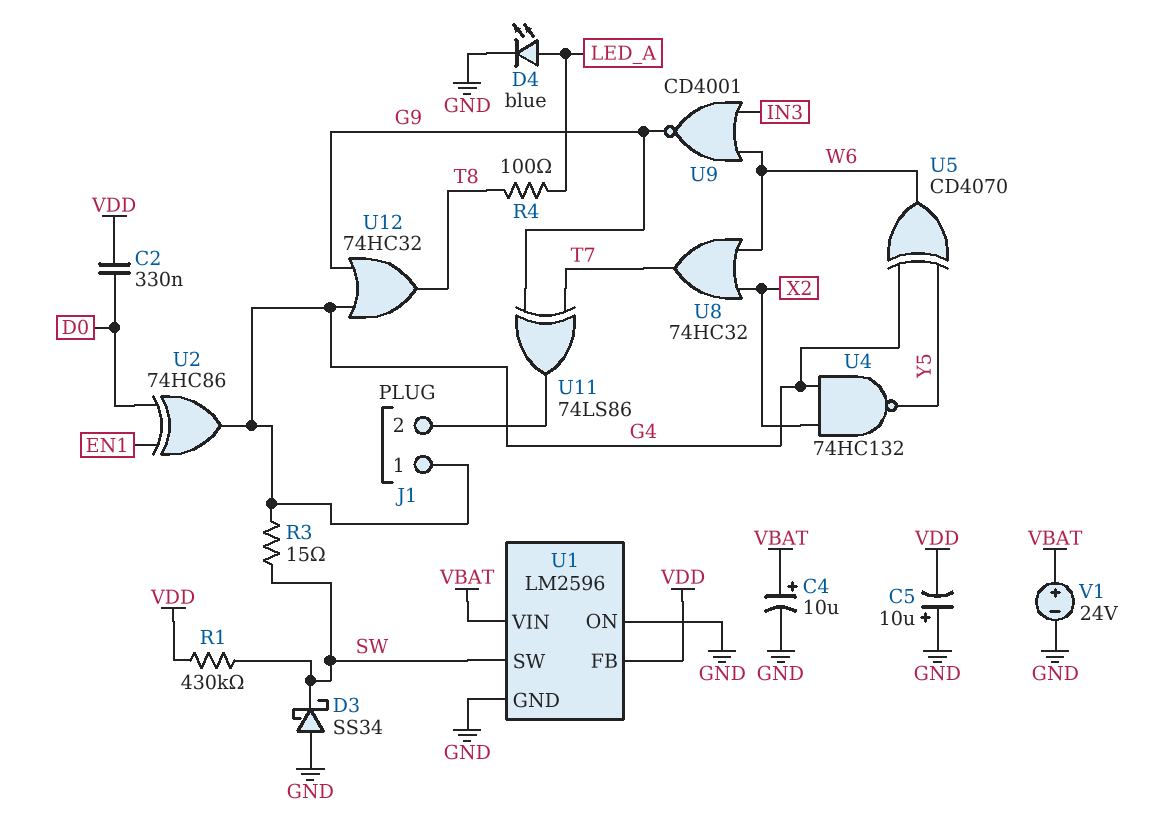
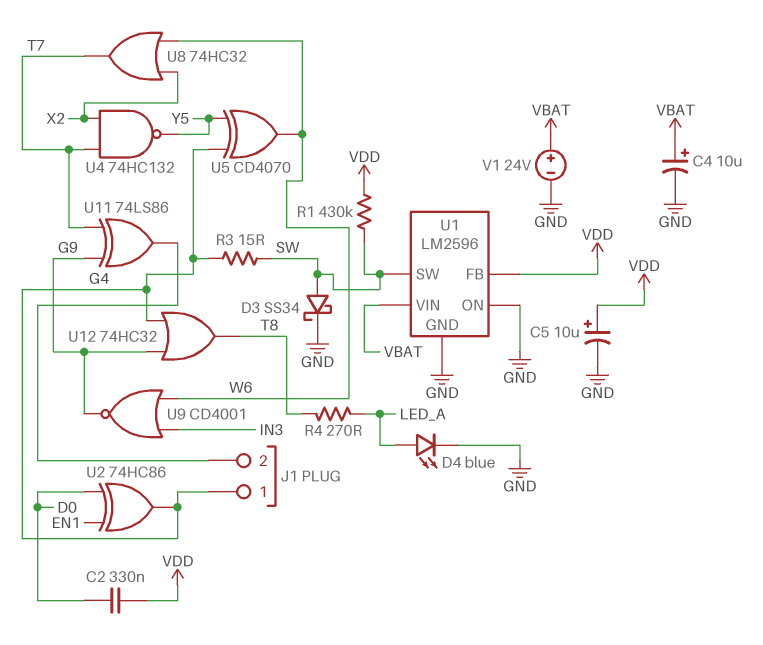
C5: 10uF (plus GND, minus VDD) -> 10uF (plus VDD, minus GND)
D3: schottky SS34 (A GND, K SW) -> schottky SS34 (A SW, K GND)
R4: 100 (LED_A, T8) -> 270 (LED_A, T8)
U4: NAND 74HC132 (in G4, in X2, out Y5) -> NAND 74HC132 (in T7, in X2, out Y5)

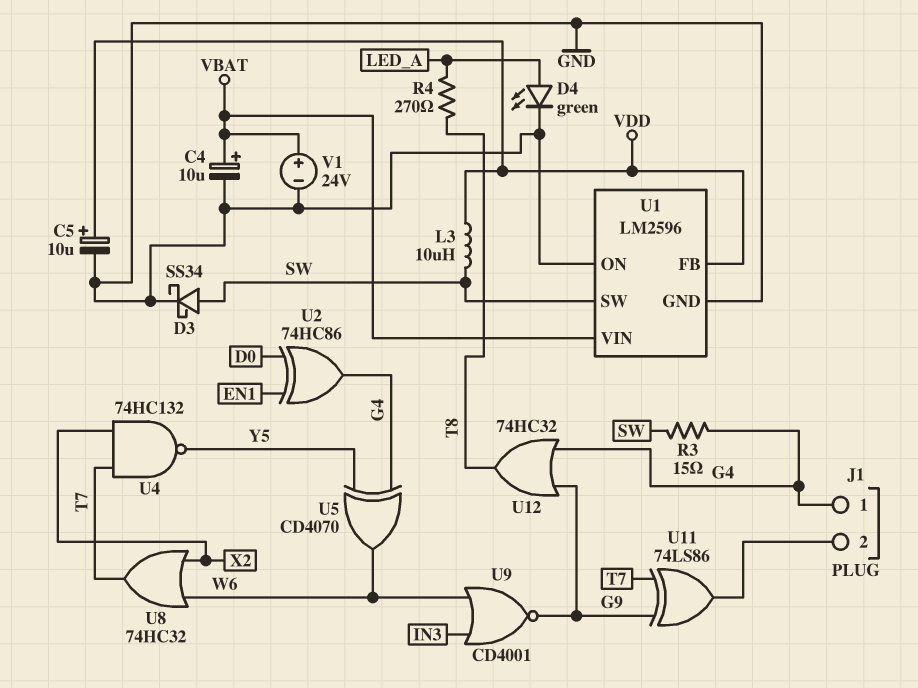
C2: 330nF (D0, VDD) -> none
D4: LED blue (A LED_A, K GND) -> LED green (A LED_A, K GND)
L3: none -> 10uH (SW, VDD)
R1: 430k (SW, VDD) -> none

